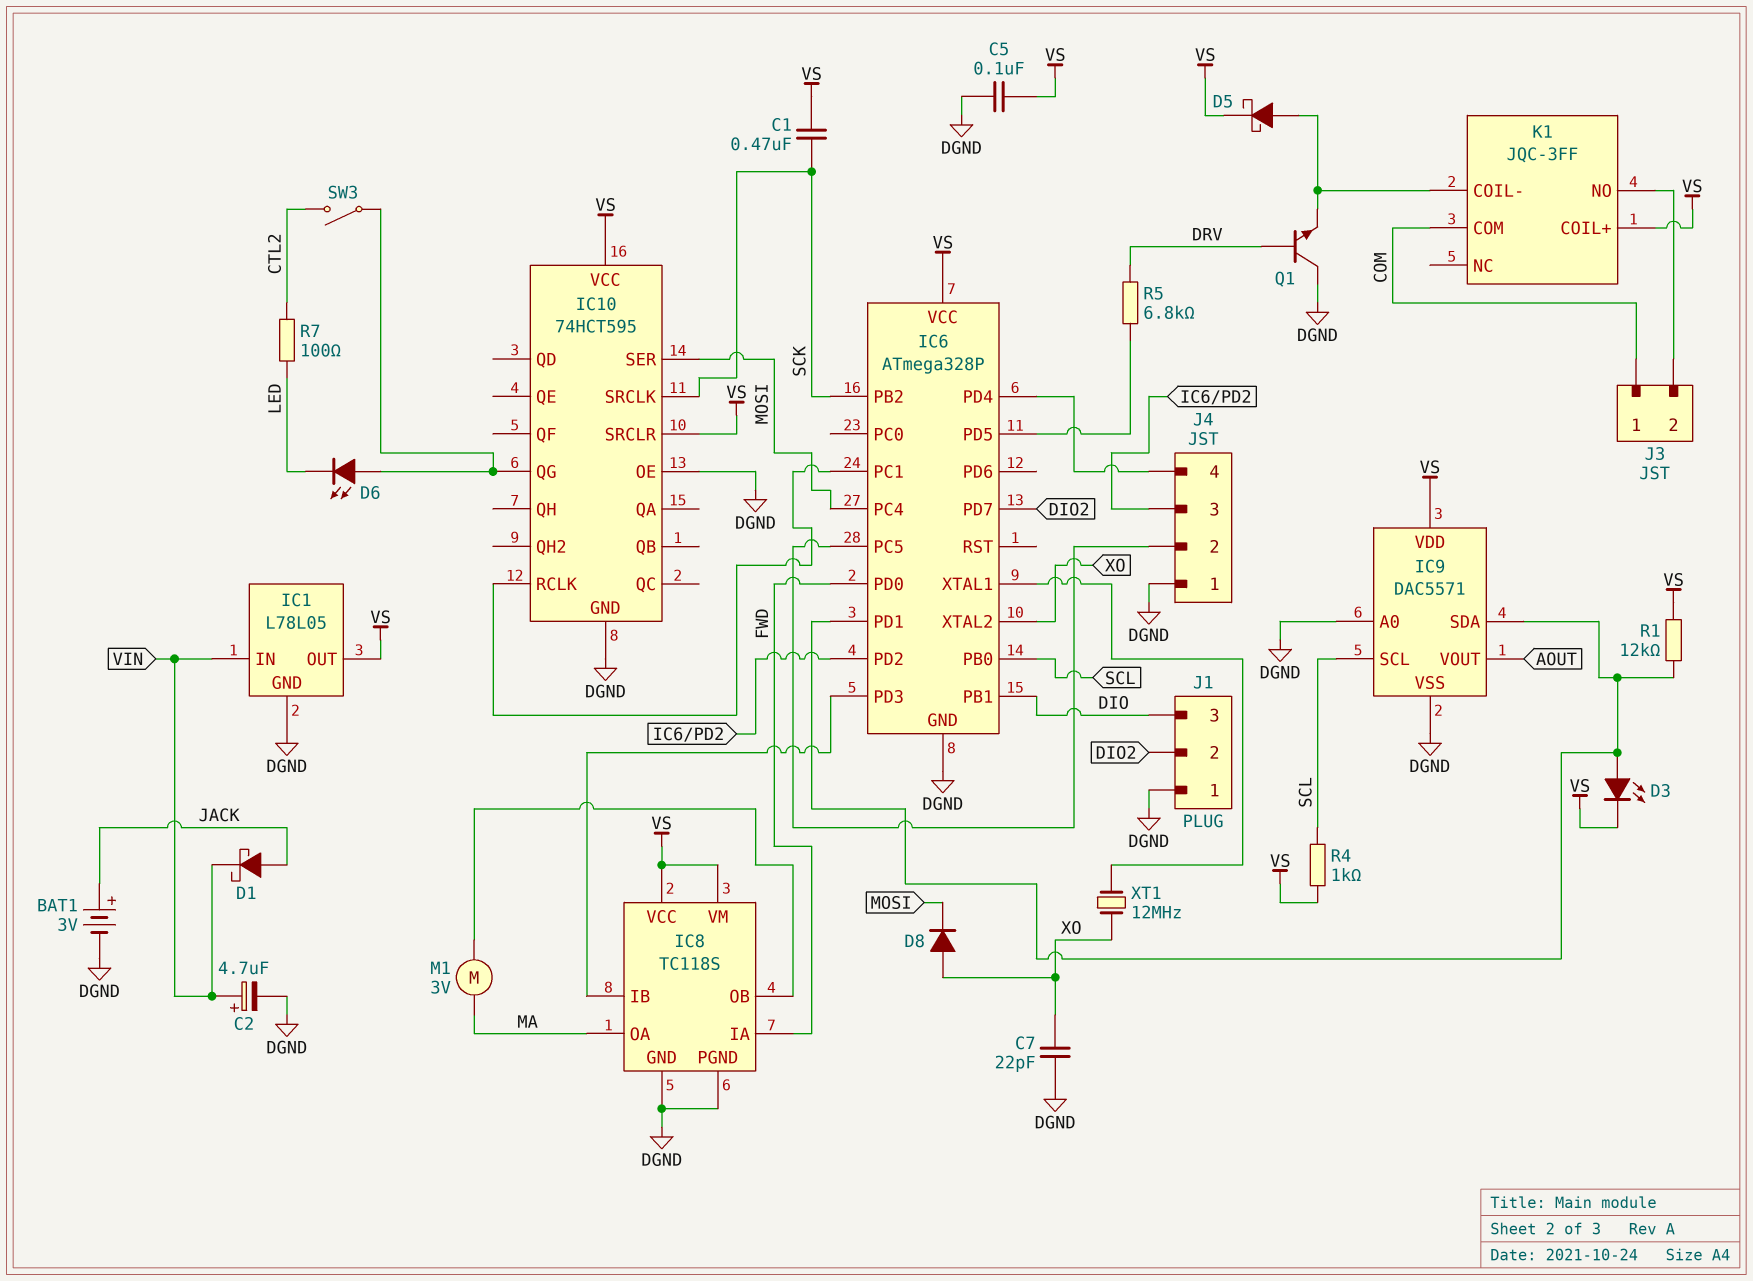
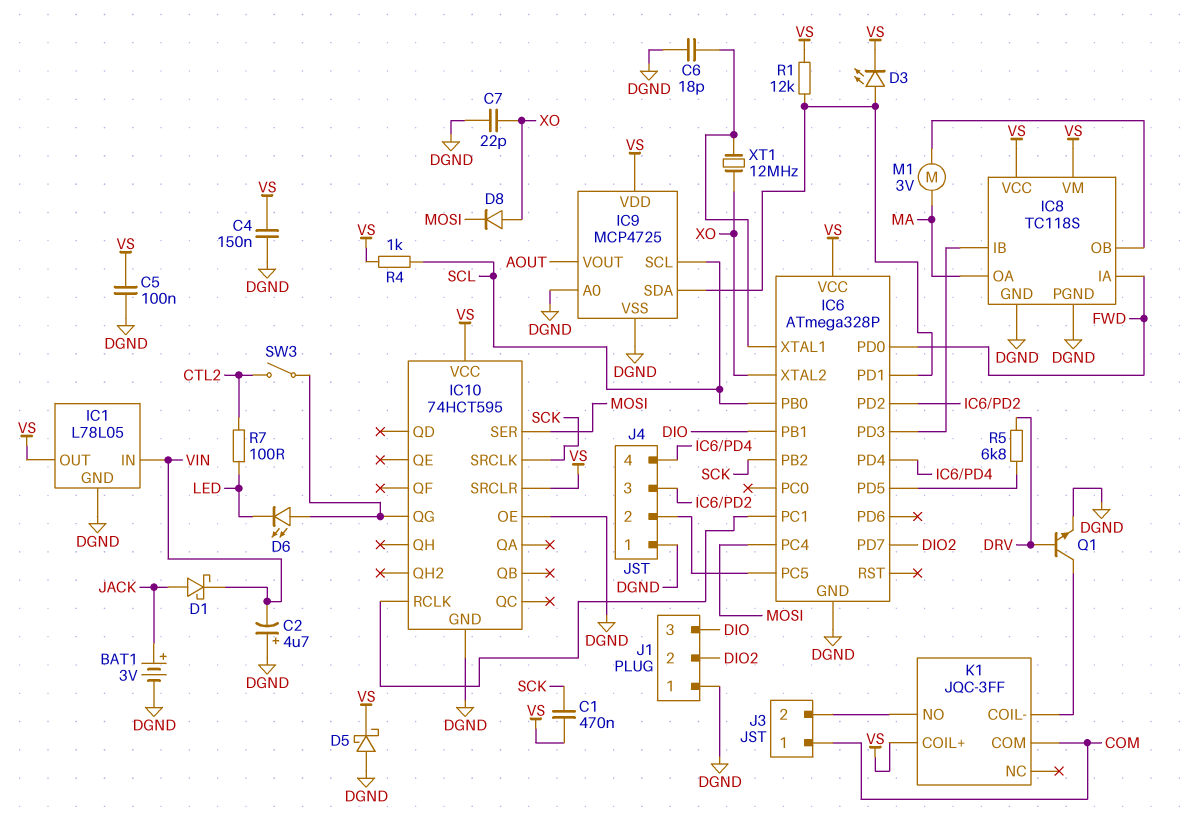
C2: 4.7uF (plus VIN, minus DGND) -> 4.7uF (plus DGND, minus VIN)
C4: none -> 150nF (DGND, VS)
C6: none -> 18pF (DGND, IC6/XTAL1)
D5: schottky (A K1/COIL-, K VS) -> schottky (A DGND, K VS)
IC9: DAC5571 -> MCP4725
Q1: NPN (B DRV, C DGND, E K1/COIL-) -> NPN (B DRV, C K1/COIL-, E DGND)

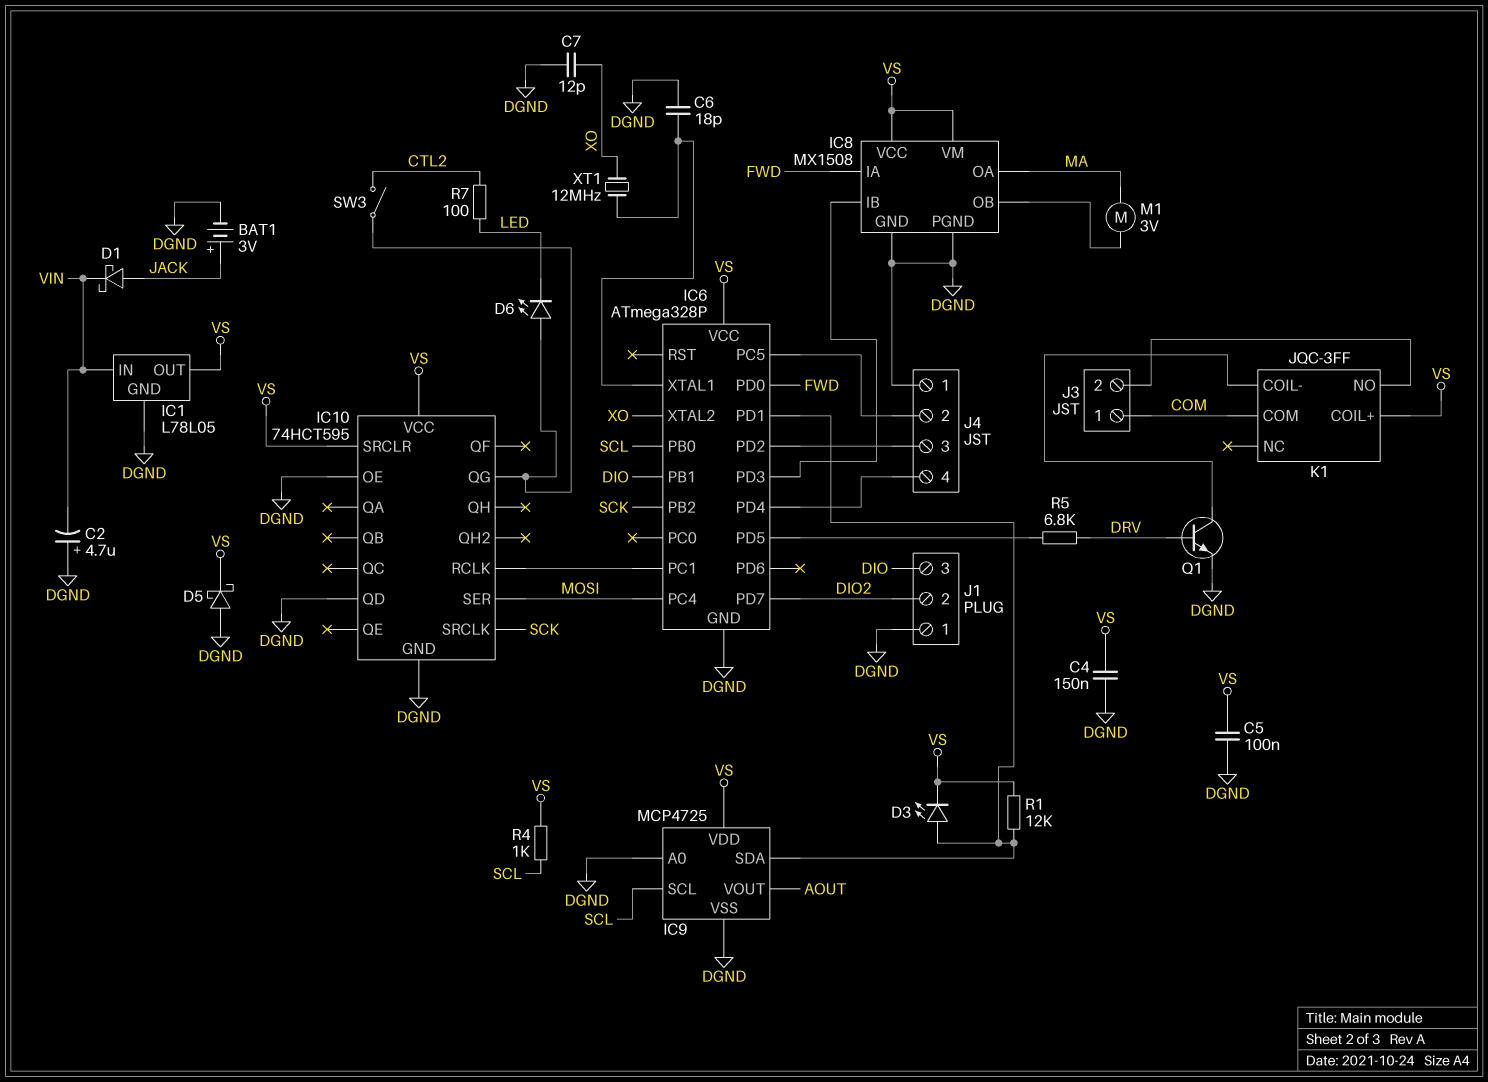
C1: 470nF (SCK, VS) -> none
C7: 22pF (DGND, XO) -> 12pF (DGND, XO)
D8: diode (A XO, K MOSI) -> none
IC8: TC118S -> MX1508
IC10 pin QD: none -> DGND

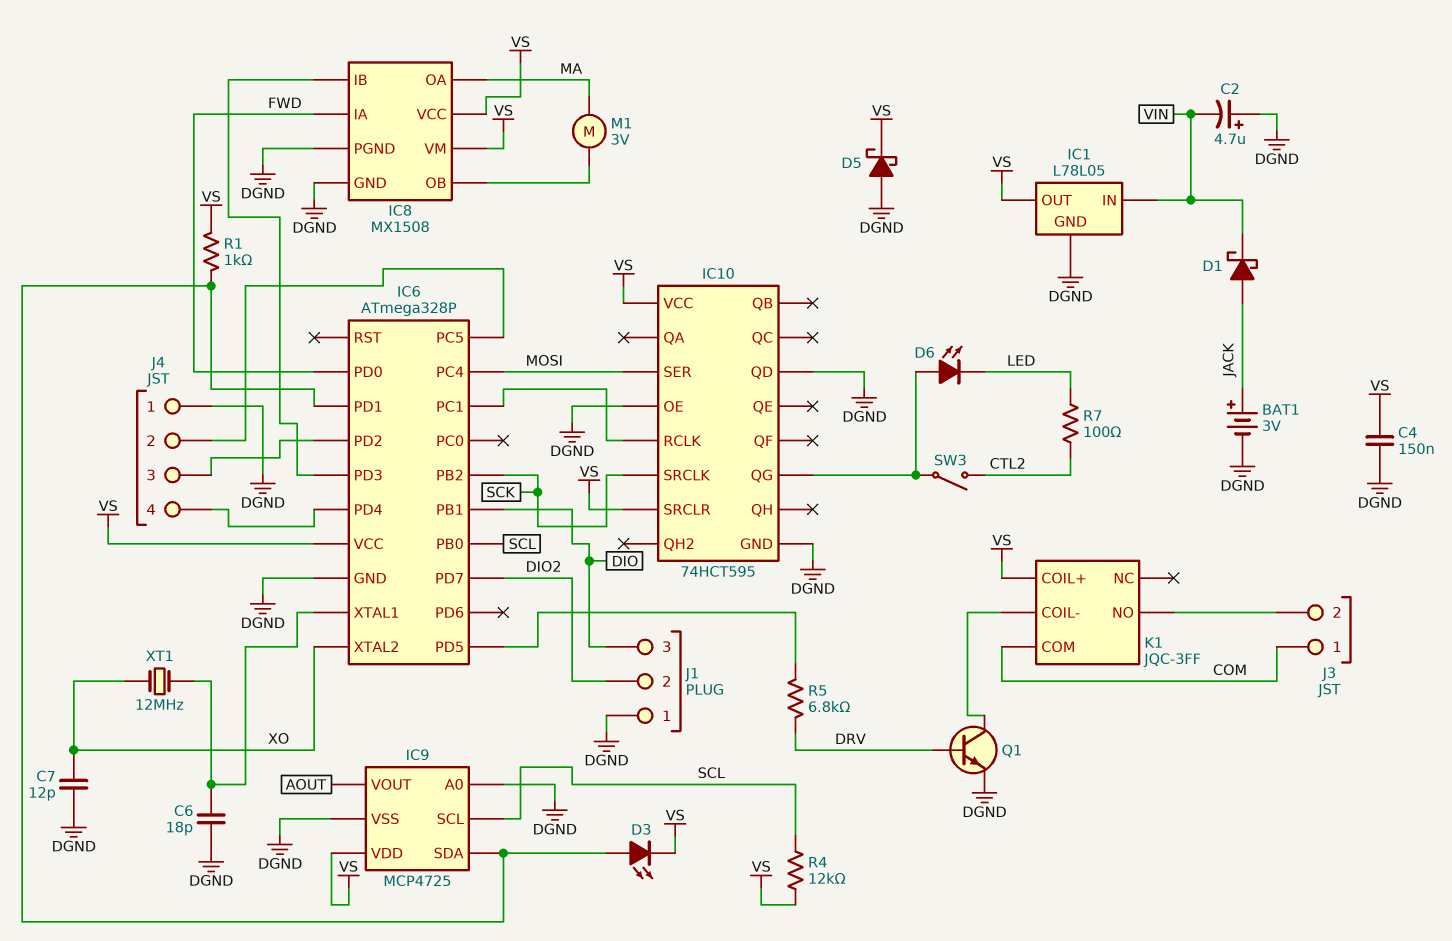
C5: 100nF (DGND, VS) -> none
R1: 12k (IC6/PD1, VS) -> 1k (IC6/PD1, VS)
R4: 1k (SCL, VS) -> 12k (SCL, VS)

